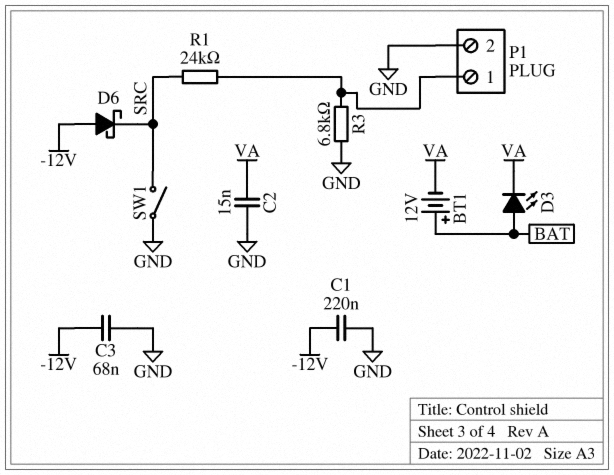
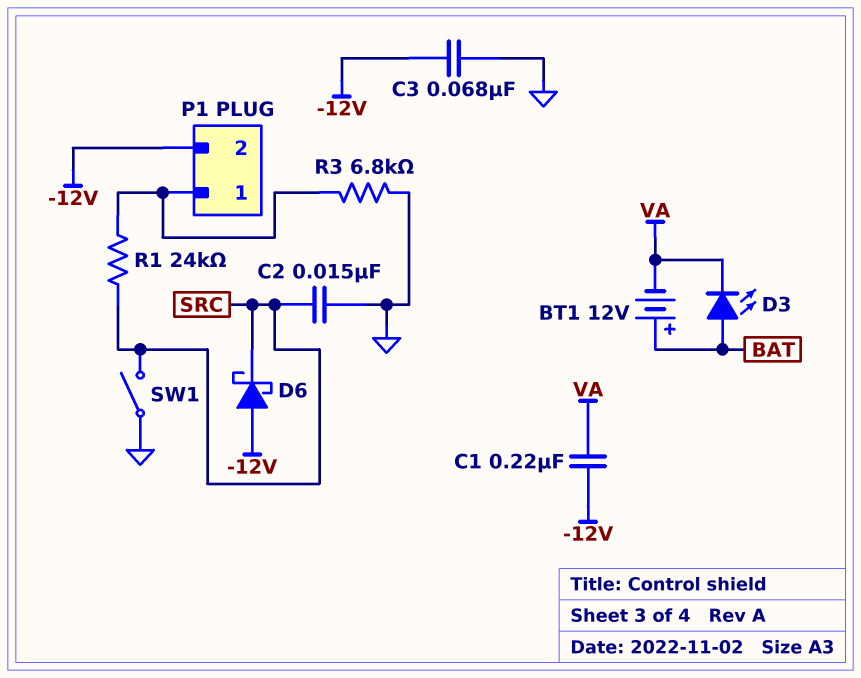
C1: 220nF (-12V, GND) -> 220nF (-12V, VA)
C2: 15nF (GND, VA) -> 15nF (GND, SRC)
P1 pin 2: GND -> -12V

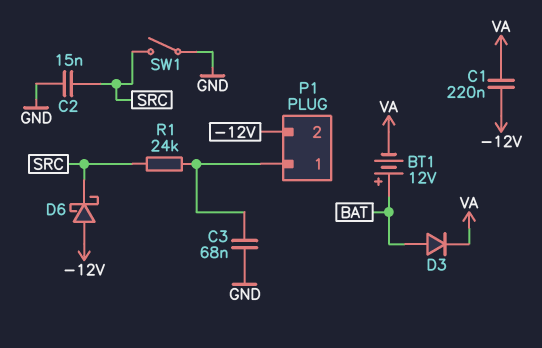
C3: 68nF (-12V, GND) -> 68nF (GND, P1/1)
D3: LED (A BAT, K VA) -> diode (A BAT, K VA)
R3: 6.8k (GND, P1/1) -> none

